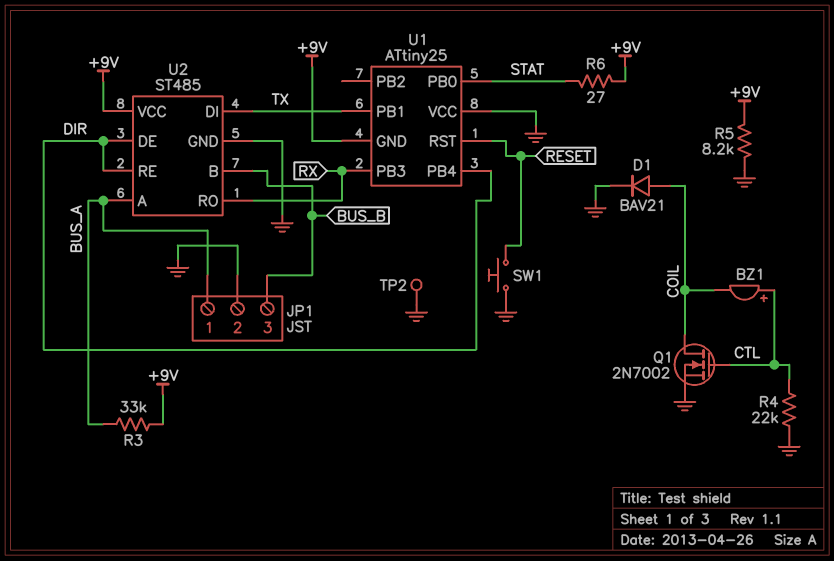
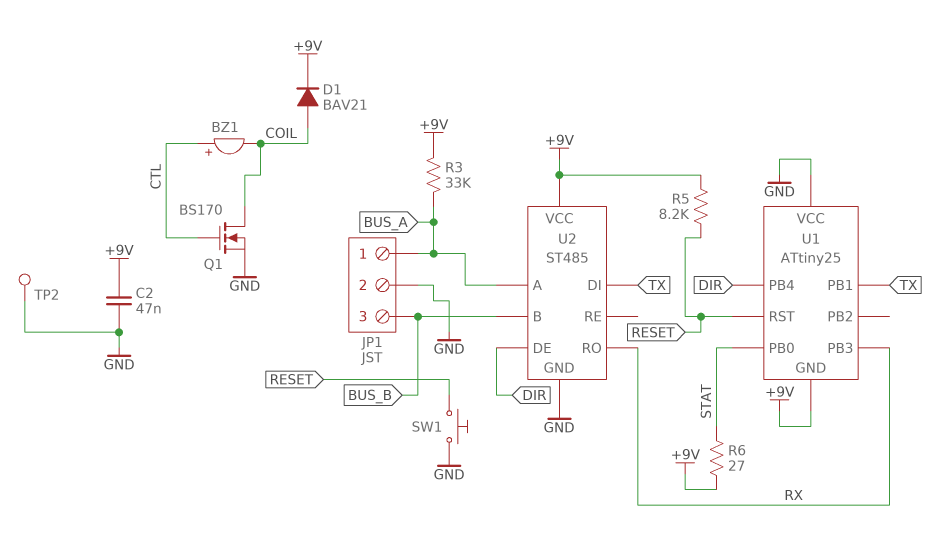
C2: none -> 47nF (+9V, GND)
D1: diode BAV21 (A COIL, K GND) -> diode BAV21 (A COIL, K +9V)
Q1: NMOS 2N7002 (G CTL, D COIL, S GND) -> NMOS BS170 (G CTL, D COIL, S GND)
R4: 22k (CTL, GND) -> none
R5: 8.2k (+9V, GND) -> 8.2k (+9V, RESET)
U2 pin RE: DIR -> none

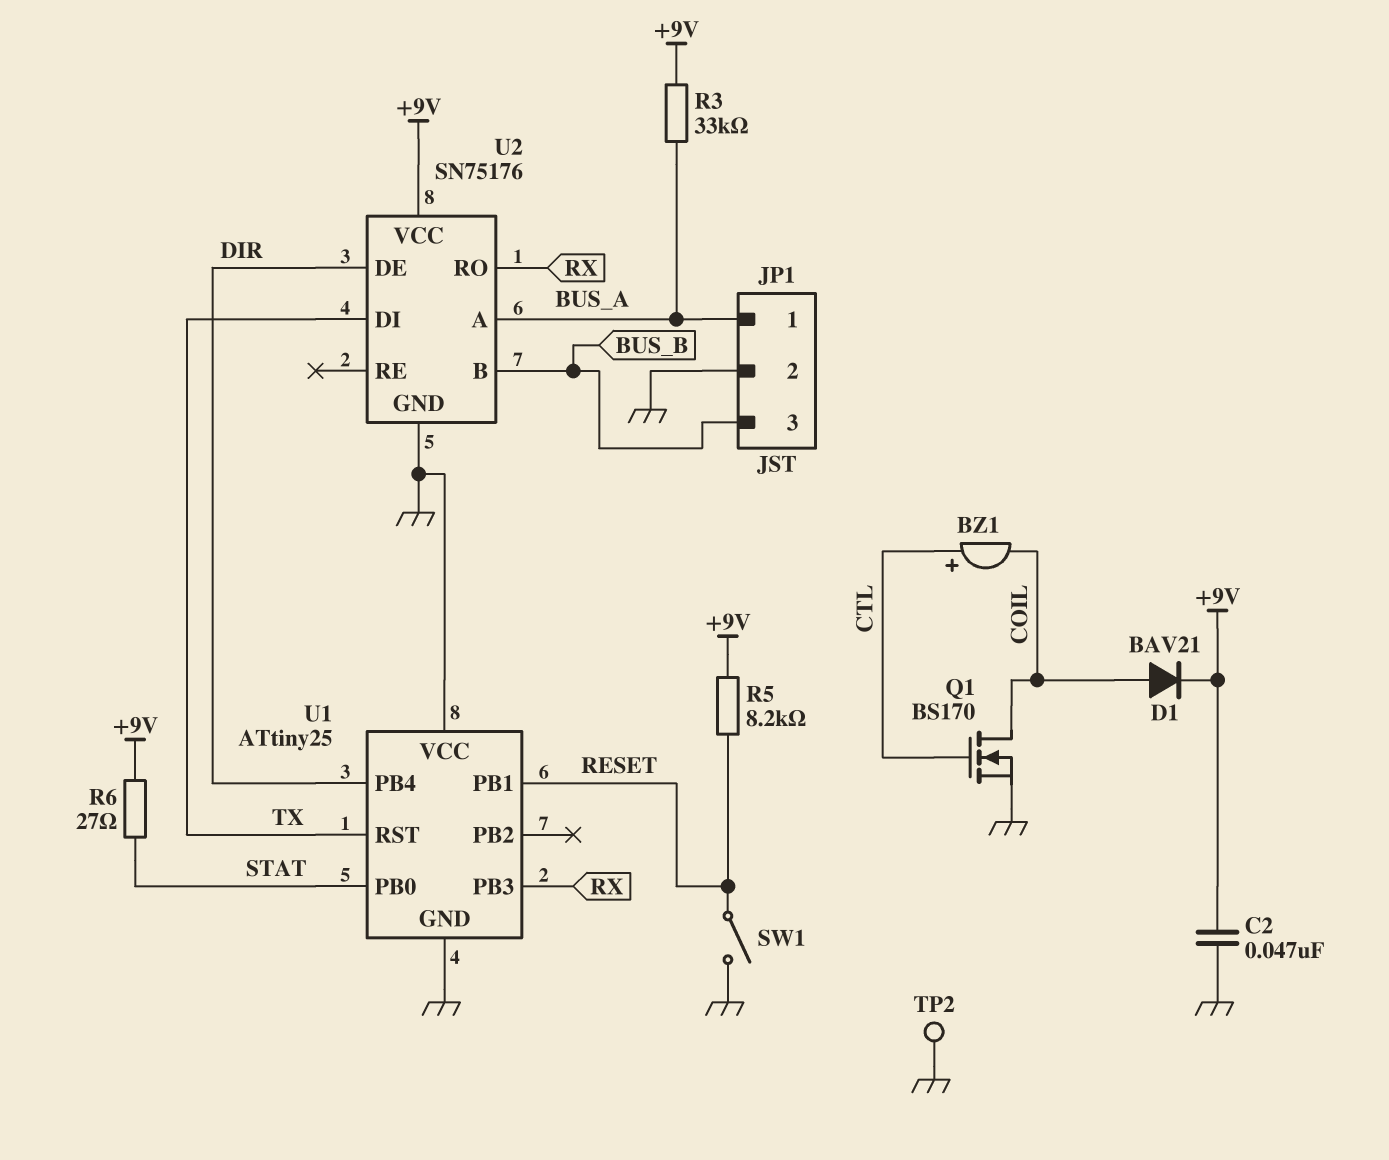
SW1: button (GND, RESET) -> switch (GND, RESET)
U1 pin GND: +9V -> GND
U1 pin PB1: TX -> RESET
U1 pin RST: RESET -> TX
U2: ST485 -> SN75176

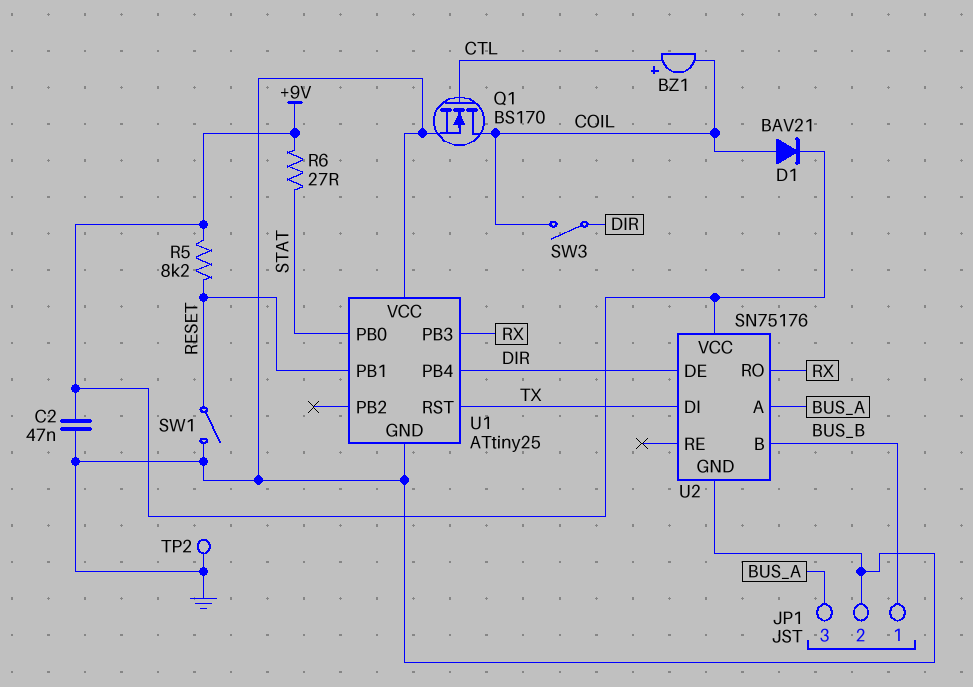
JP1 pin 1: BUS_A -> BUS_B
JP1 pin 3: BUS_B -> BUS_A
R3: 33k (+9V, BUS_A) -> none
SW3: none -> switch (COIL, DIR)

